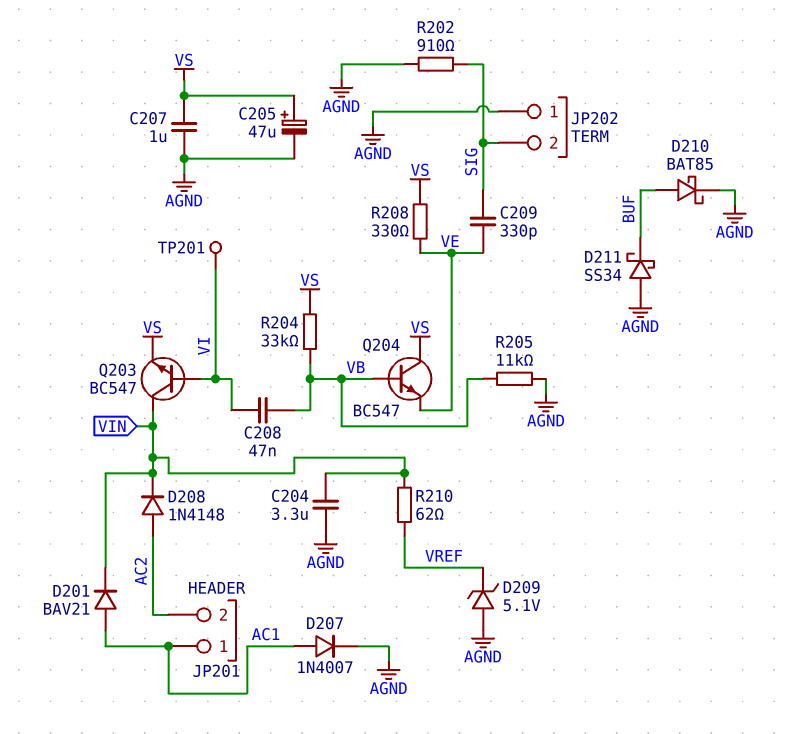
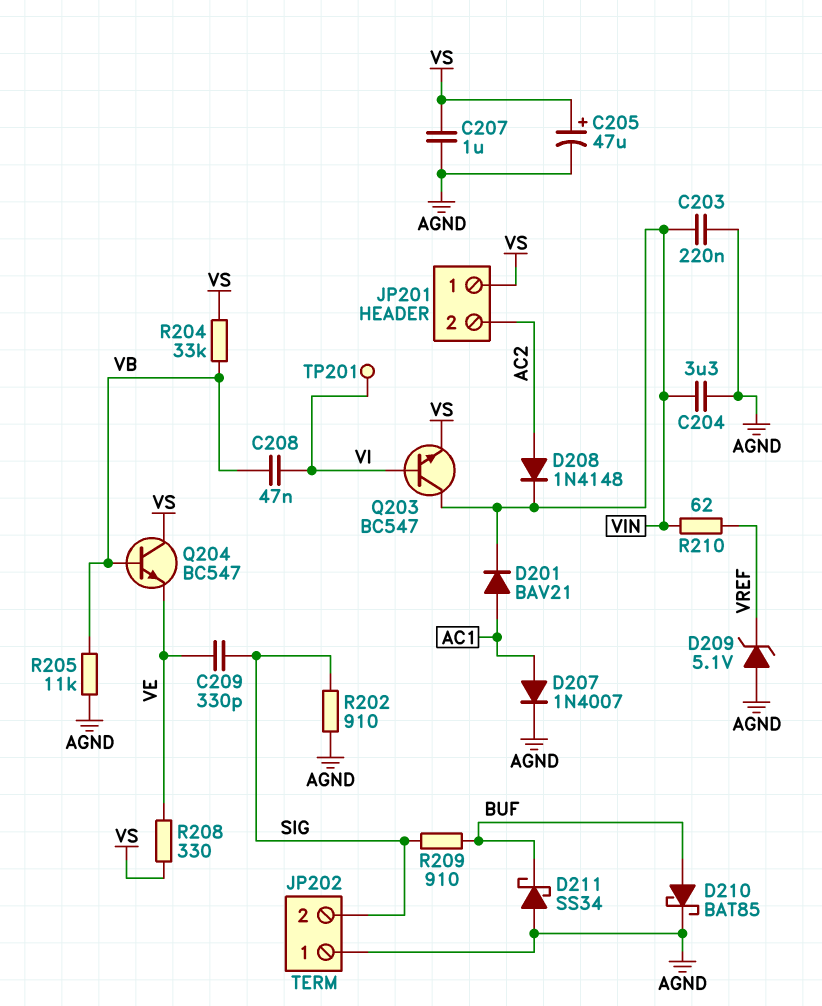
C203: none -> 220nF (AGND, VIN)
JP201 pin 1: AC1 -> VS
R209: none -> 910 (BUF, SIG)

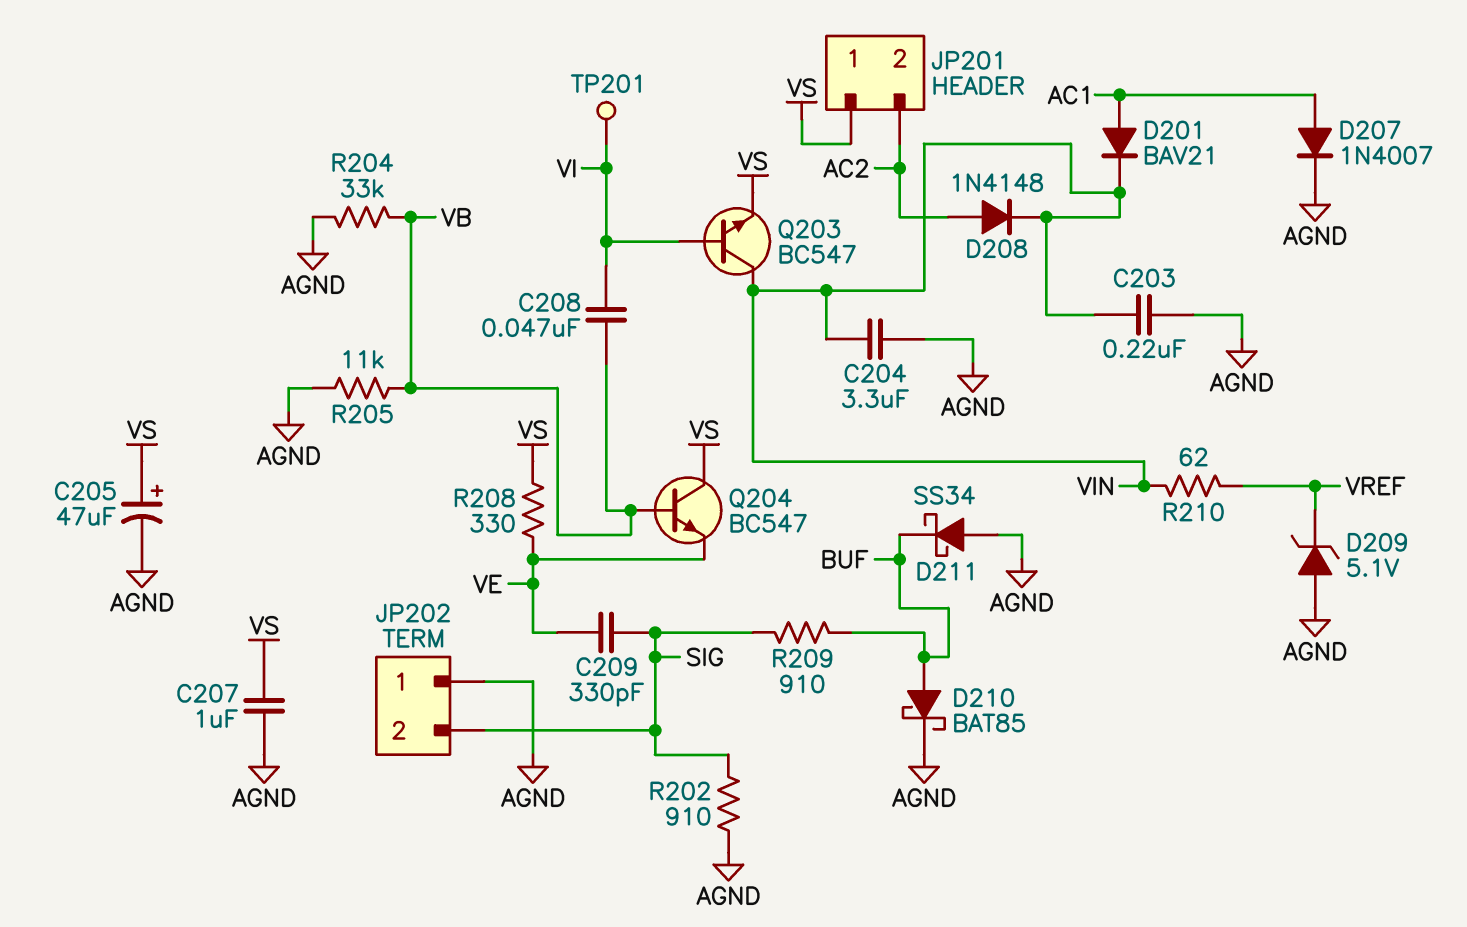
R204: 33k (VB, VS) -> 33k (AGND, VB)

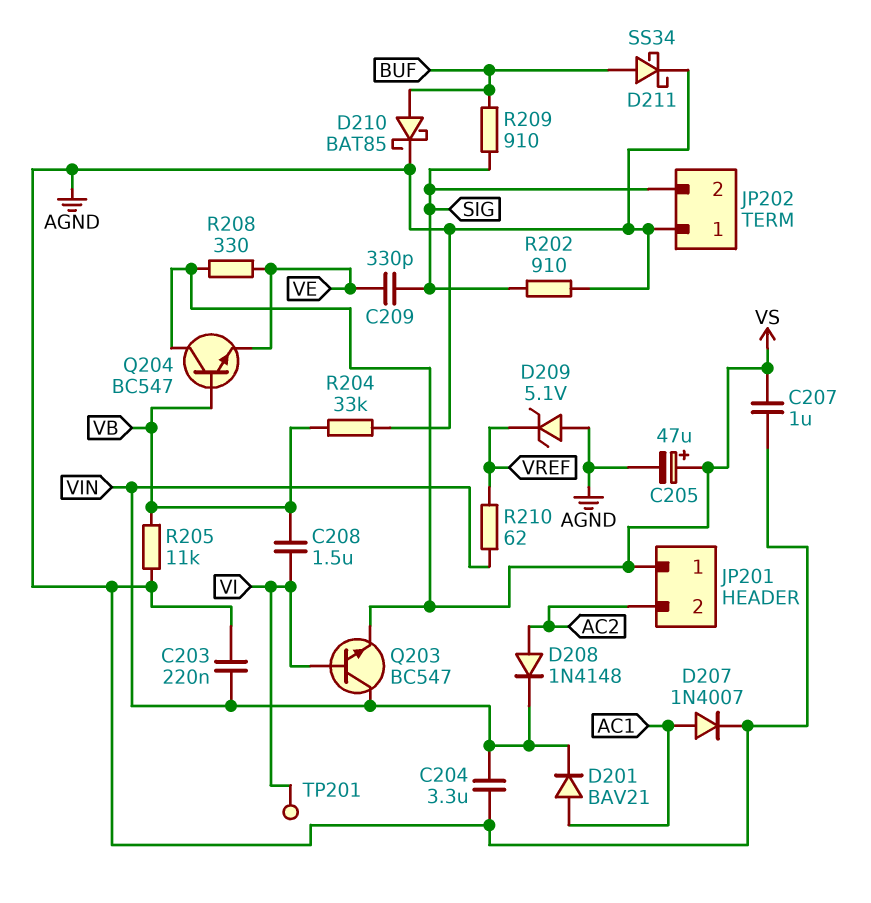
C208: 47nF (VB, VI) -> 1.5uF (VB, VI)
D211: schottky SS34 (A AGND, K BUF) -> schottky SS34 (A BUF, K AGND)

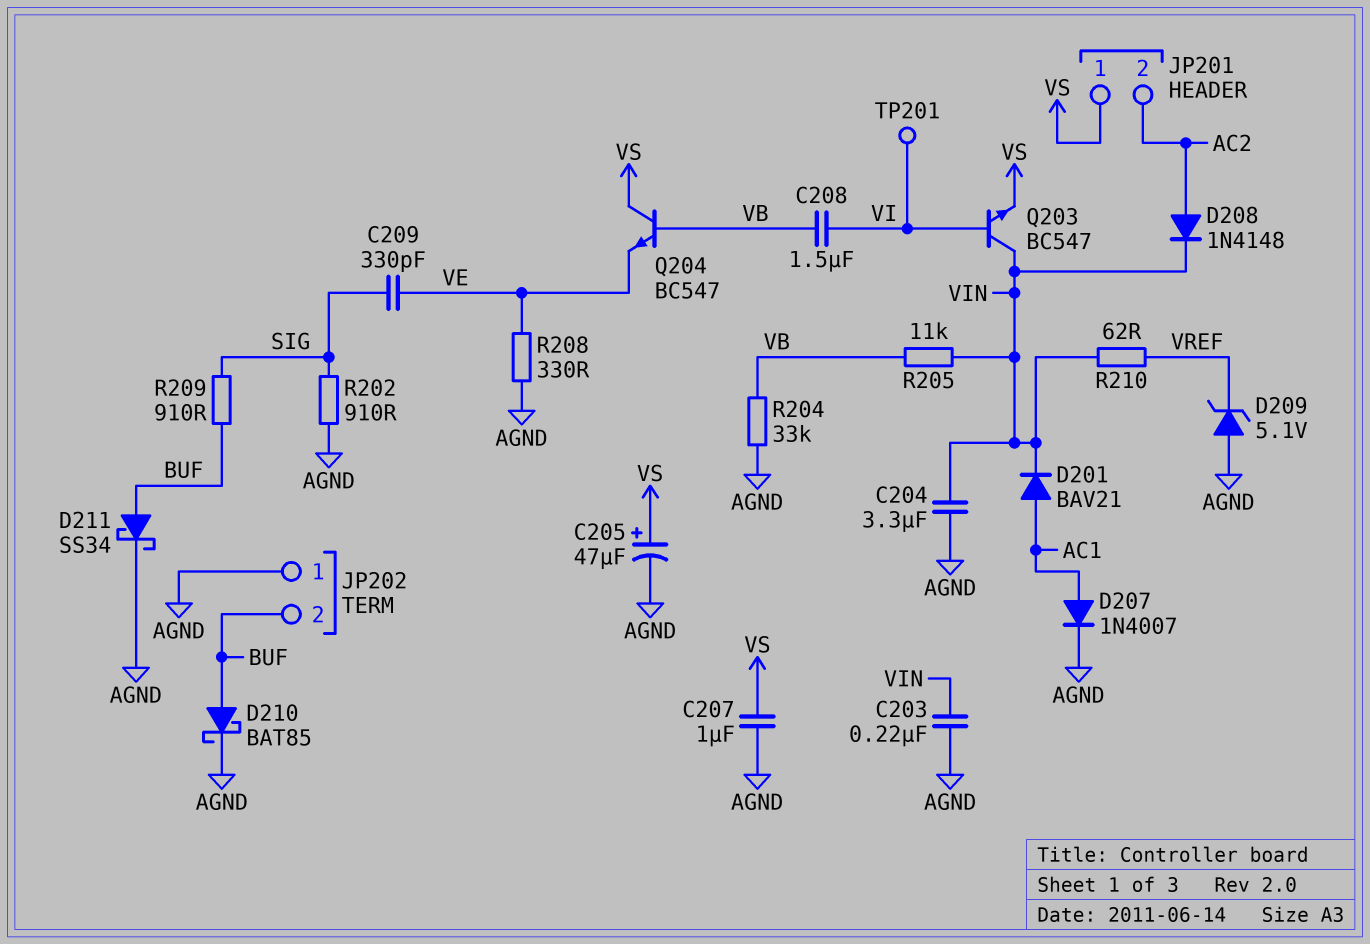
JP202 pin 2: SIG -> BUF
R205: 11k (AGND, VB) -> 11k (VB, VIN)
R208: 330 (VE, VS) -> 330 (AGND, VE)

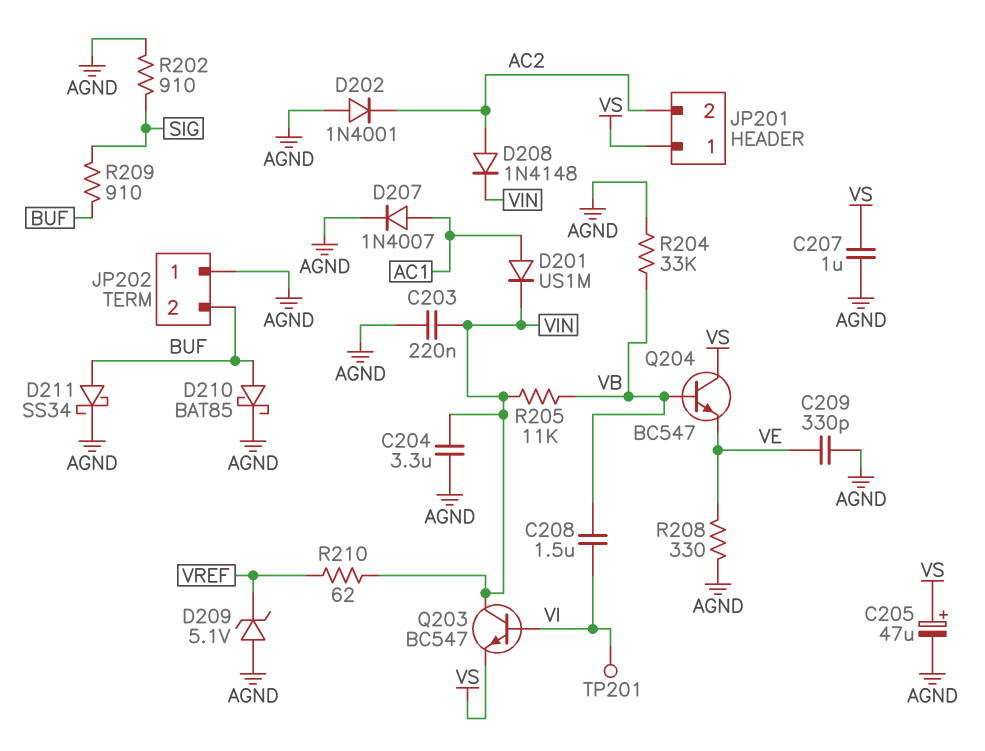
C209: 330pF (SIG, VE) -> 330pF (AGND, VE)
D201: diode BAV21 (A AC1, K VIN) -> diode US1M (A AC1, K VIN)
D202: none -> diode 1N4001 (A AGND, K AC2)

